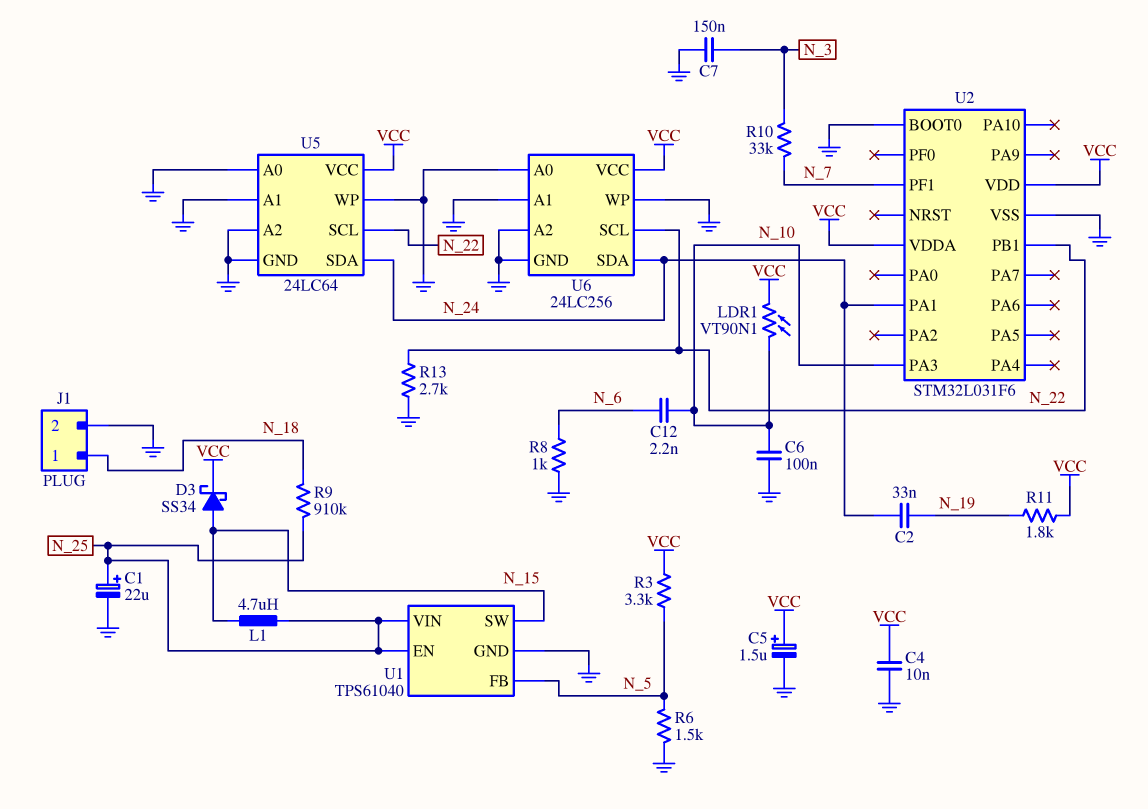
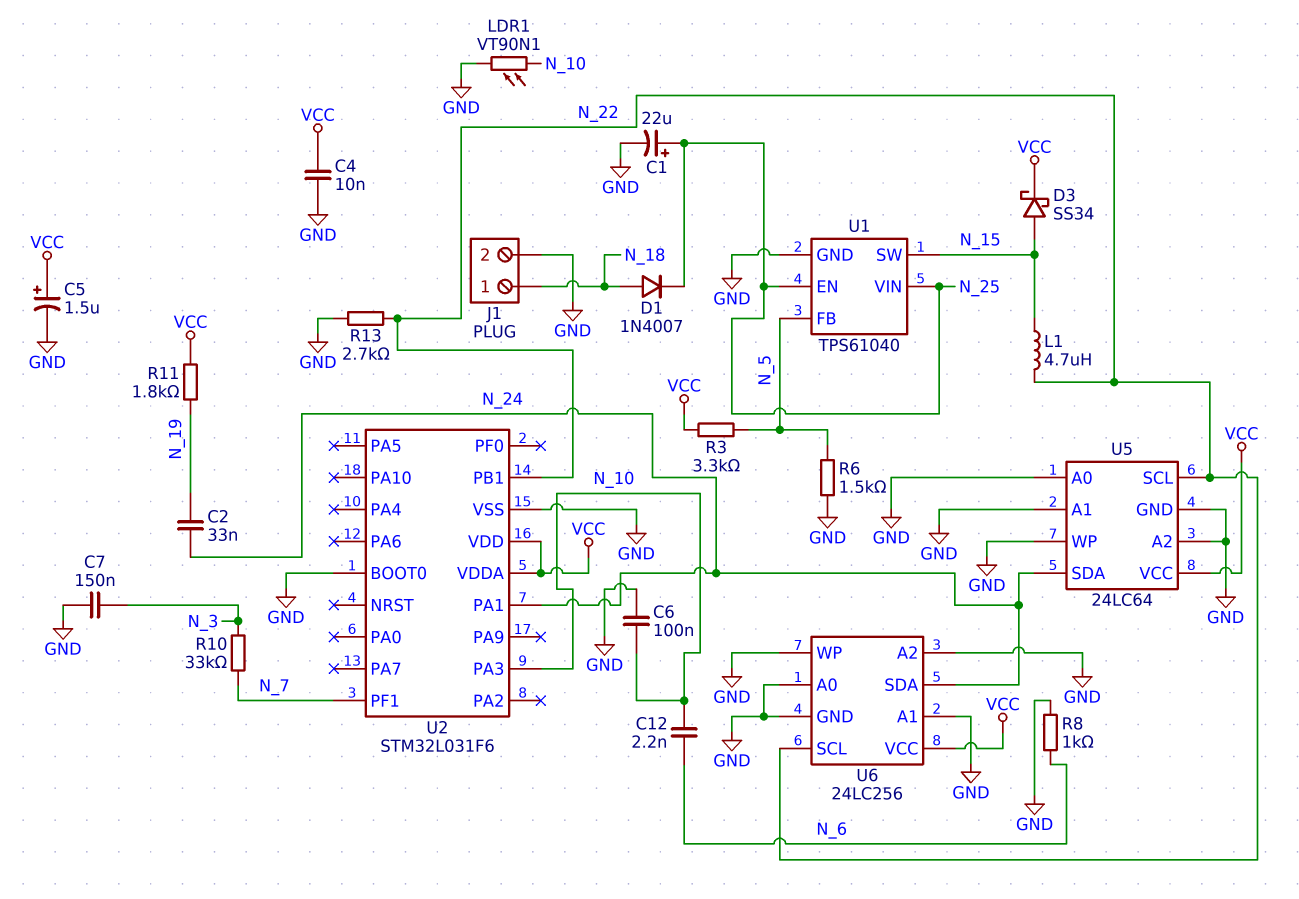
D1: none -> diode 1N4007 (A N_18, K N_25)
L1: 4.7uH (N_15, N_25) -> 4.7uH (N_15, N_22)
LDR1: VT90N1 (N_10, VCC) -> VT90N1 (GND, N_10)
R9: 910k (N_18, N_25) -> none

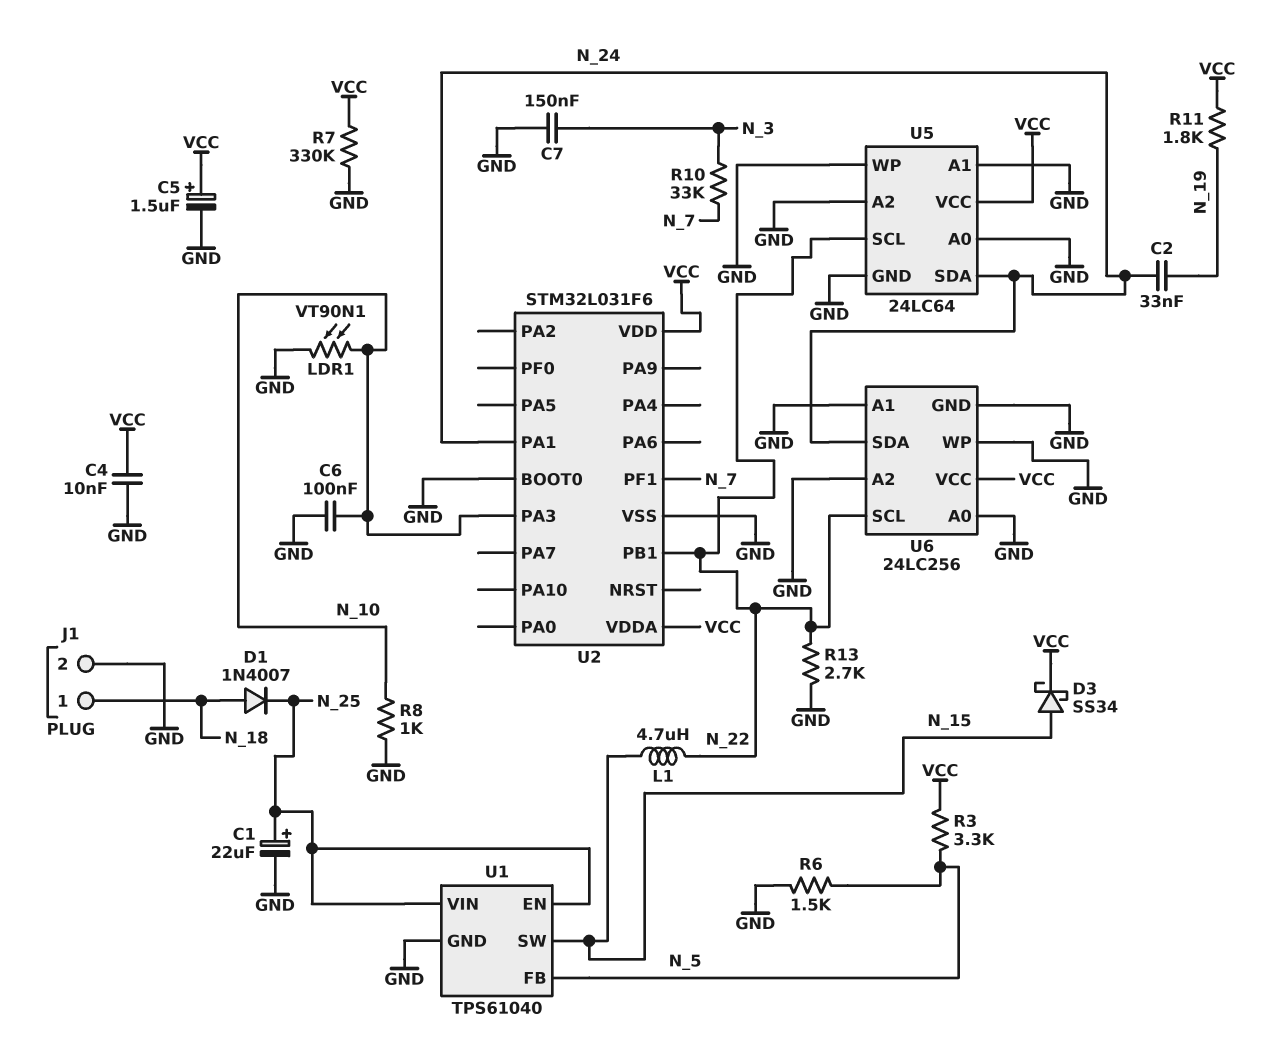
C12: 2.2nF (N_6, N_10) -> none
R7: none -> 330k (GND, VCC)
R8: 1k (GND, N_6) -> 1k (GND, N_10)

